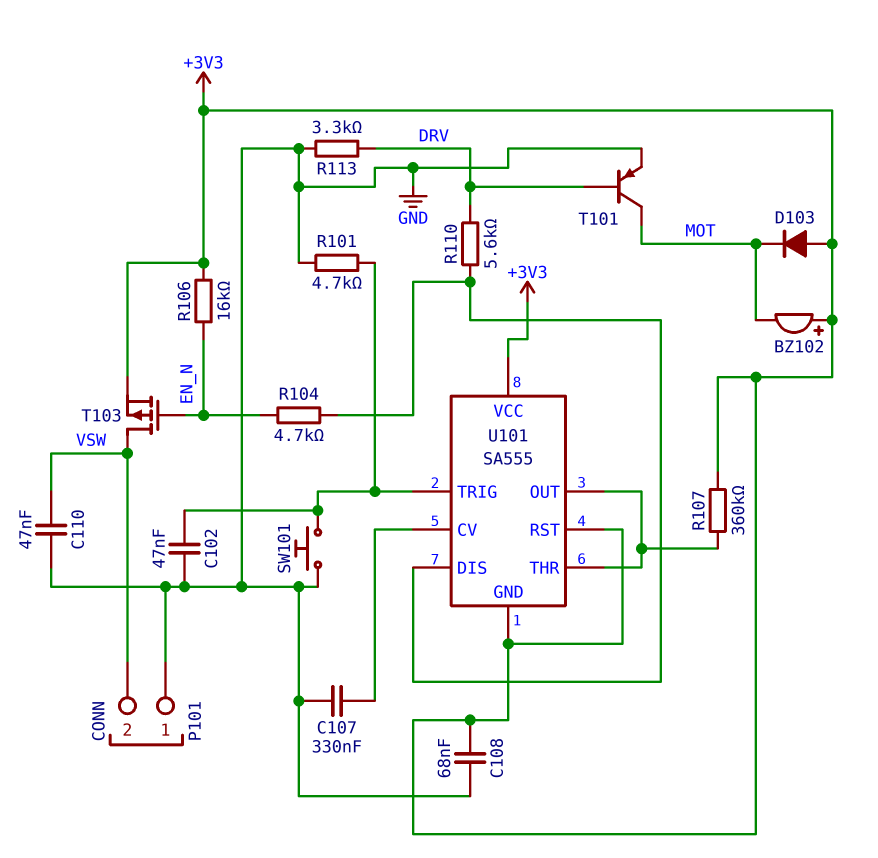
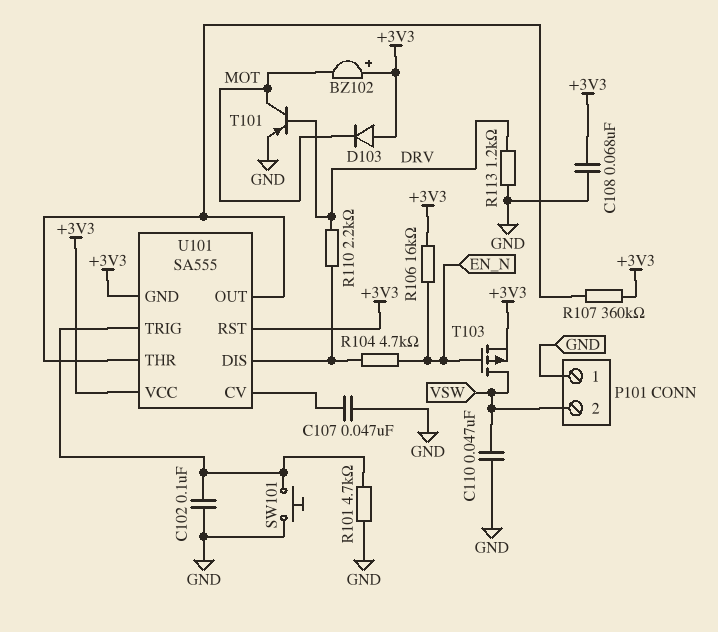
C102: 47nF (GND, U101/TRIG) -> 100nF (GND, U101/TRIG)
C107: 330nF (GND, U101/CV) -> 47nF (GND, U101/CV)
R110: 5.6k (DRV, U101/DIS) -> 2.2k (DRV, U101/DIS)
R113: 3.3k (DRV, GND) -> 1.2k (DRV, GND)

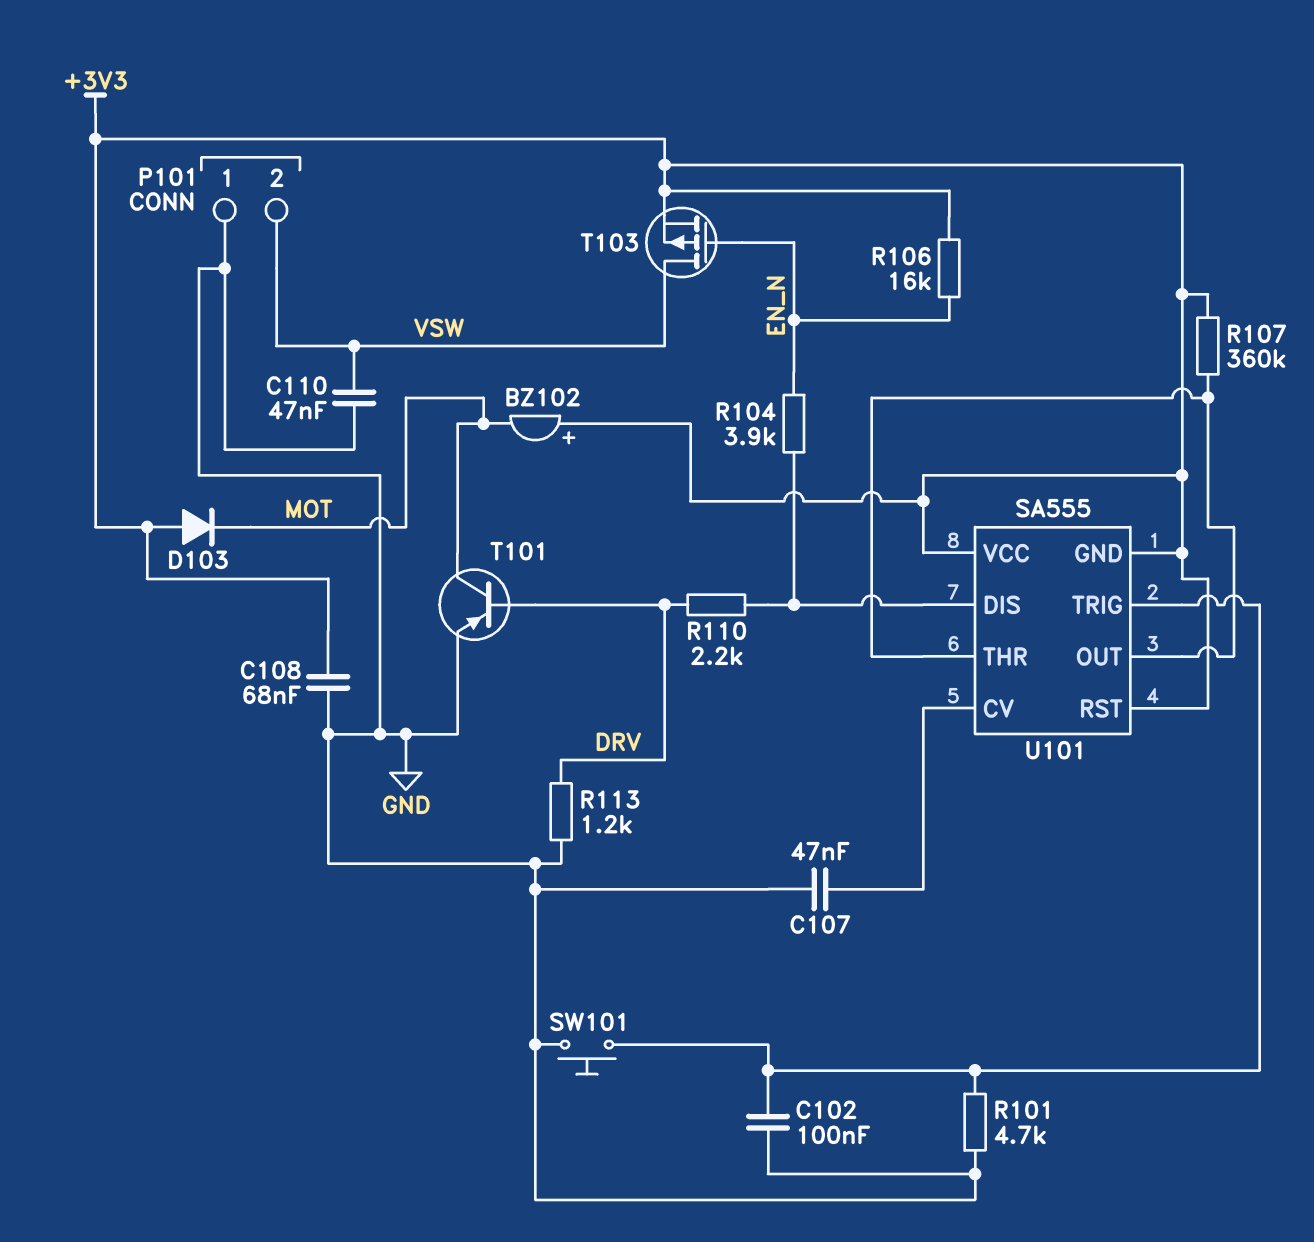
R104: 4.7k (EN_N, U101/DIS) -> 3.9k (EN_N, U101/DIS)

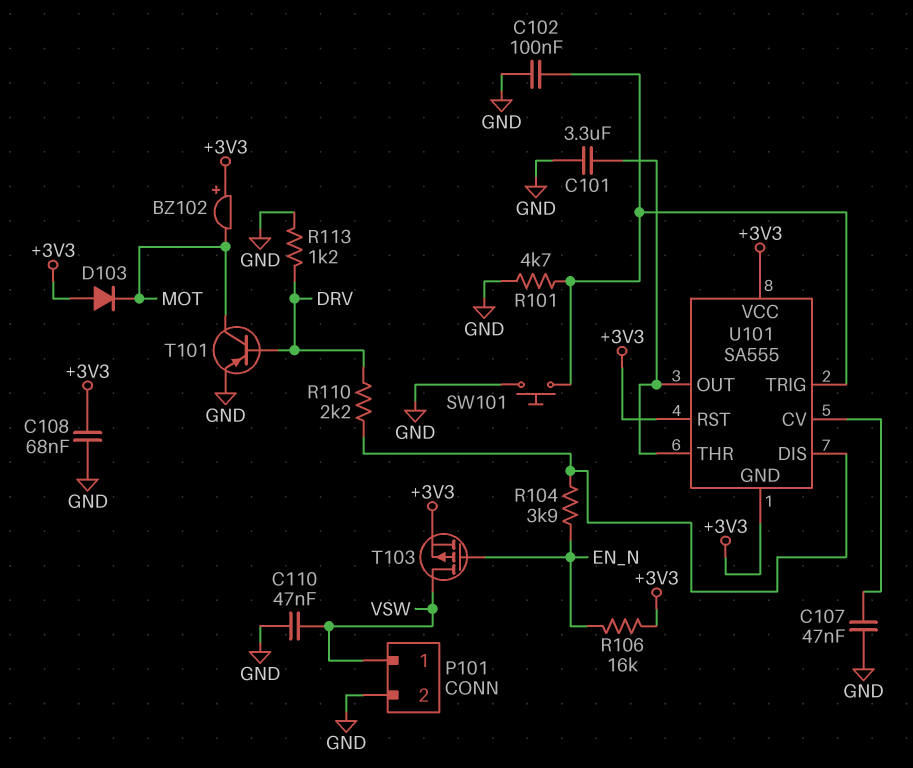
C101: none -> 3.3uF (GND, U101/OUT)
P101 pin 1: GND -> VSW
P101 pin 2: VSW -> GND
R107: 360k (+3V3, U101/OUT) -> none

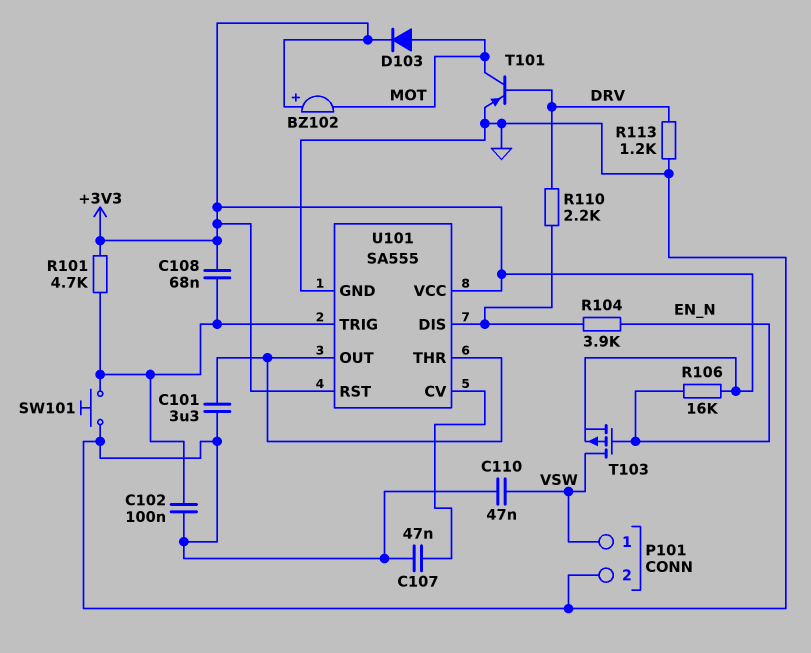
C108: 68nF (+3V3, GND) -> 68nF (+3V3, U101/TRIG)
D103: diode (A +3V3, K MOT) -> diode (A MOT, K +3V3)
R101: 4.7k (GND, U101/TRIG) -> 4.7k (+3V3, U101/TRIG)
U101 pin GND: +3V3 -> GND

